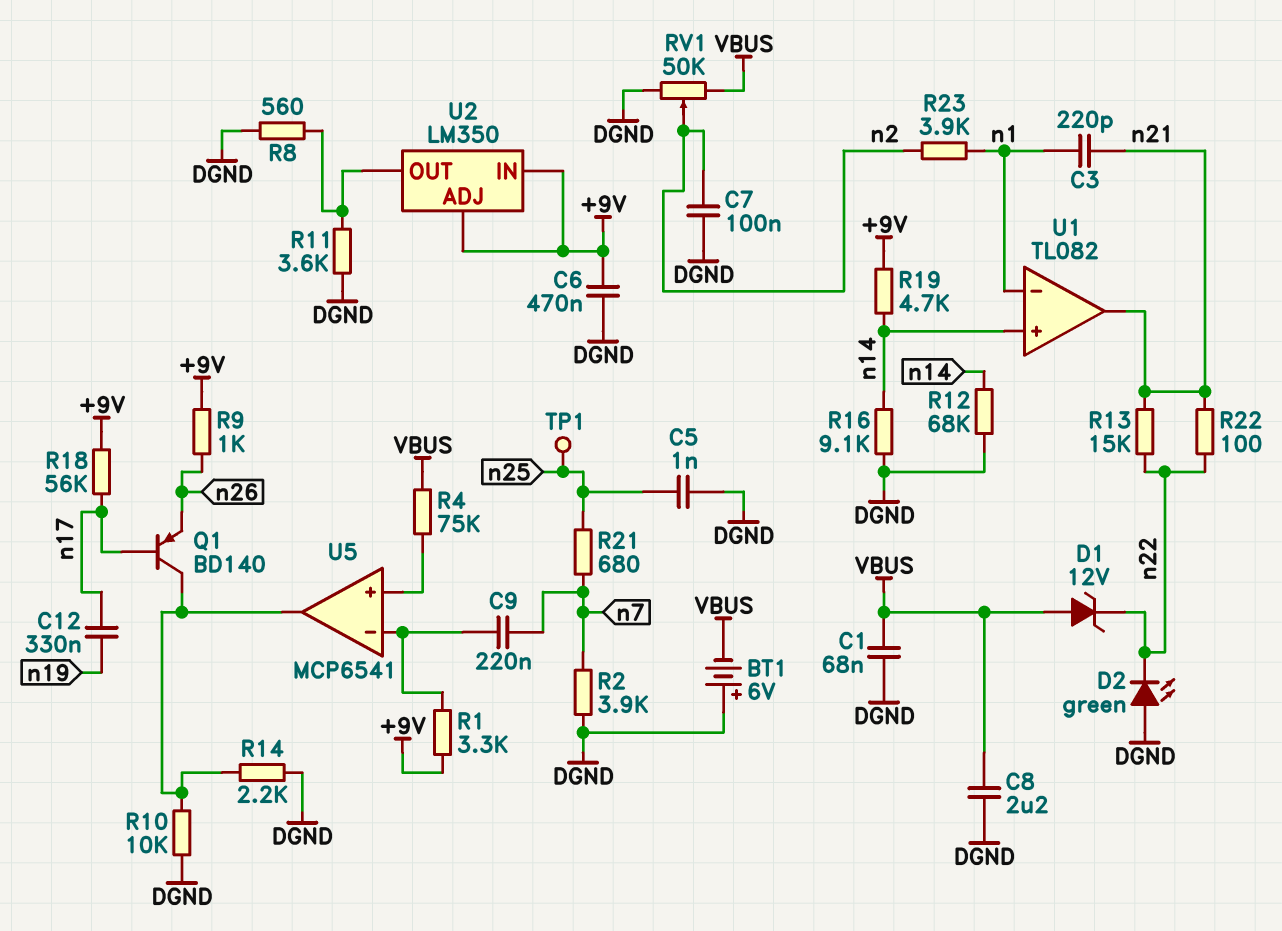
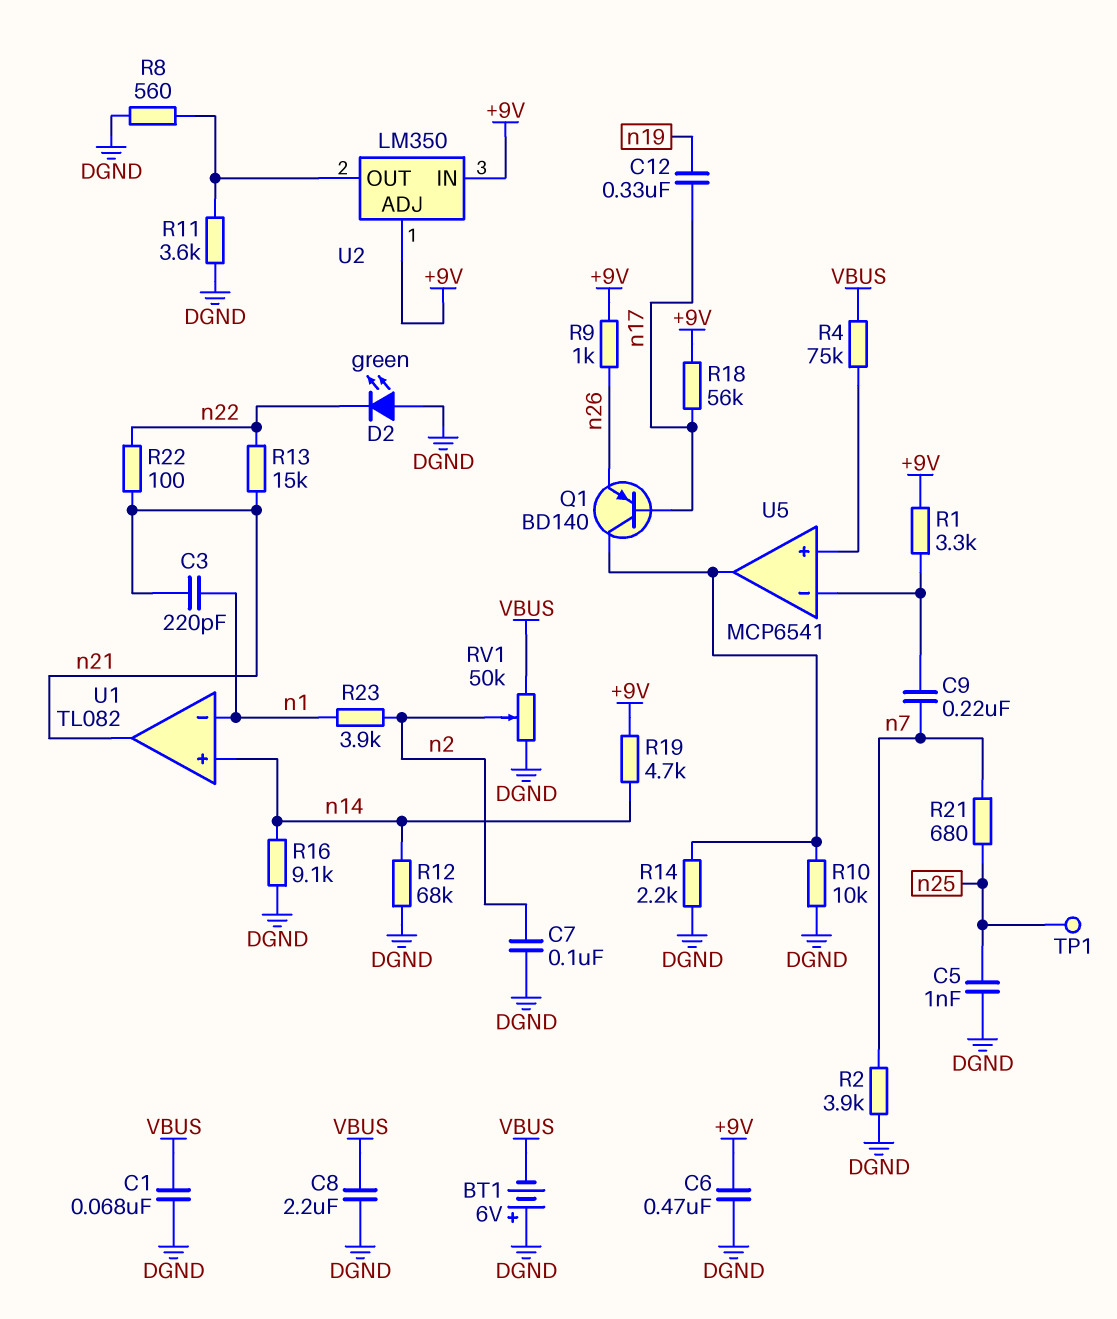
D1: zener 12V (A VBUS, K n22) -> none

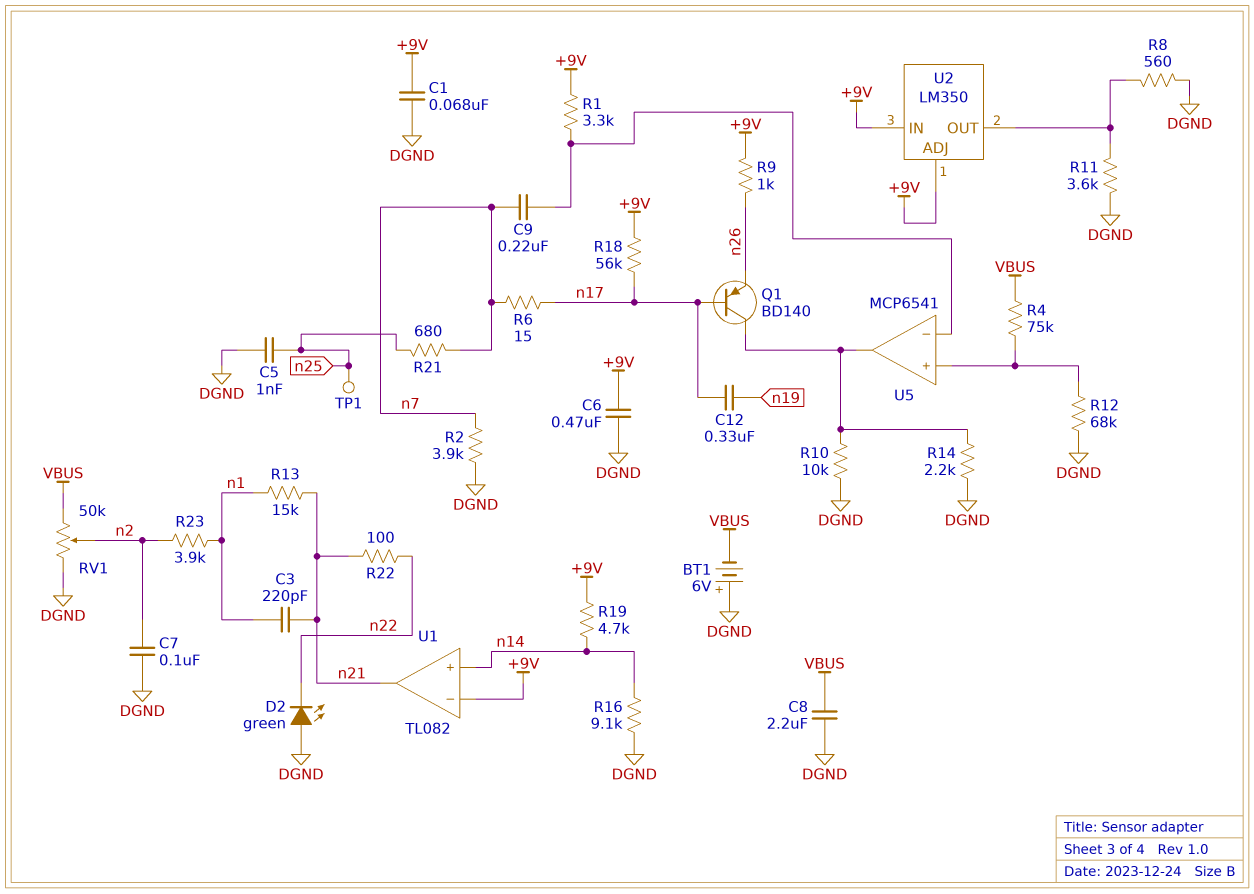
C1: 68nF (DGND, VBUS) -> 68nF (+9V, DGND)
R6: none -> 15 (n7, n17)
R12: 68k (DGND, n14) -> 68k (DGND, U5/in+)
R13: 15k (n21, n22) -> 15k (n1, n21)
U1 pin in-: n1 -> +9V

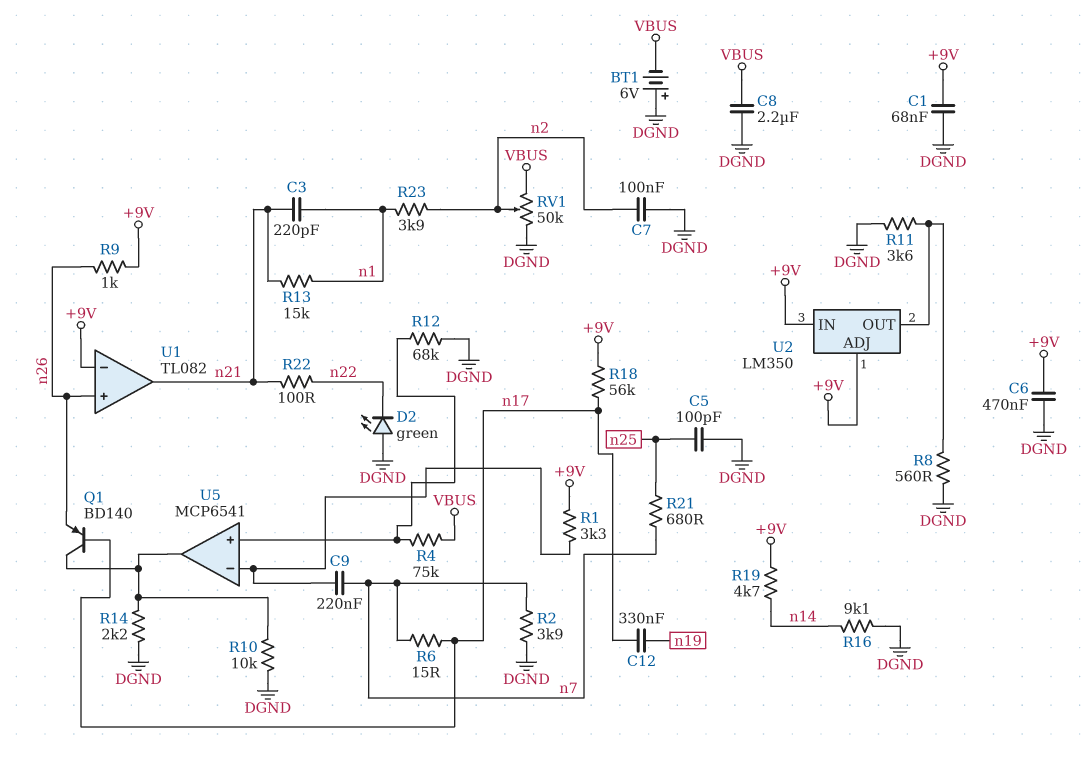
C5: 1nF (DGND, n25) -> 100pF (DGND, n25)
TP1: test point (n25) -> none
U1 pin in+: n14 -> n26

